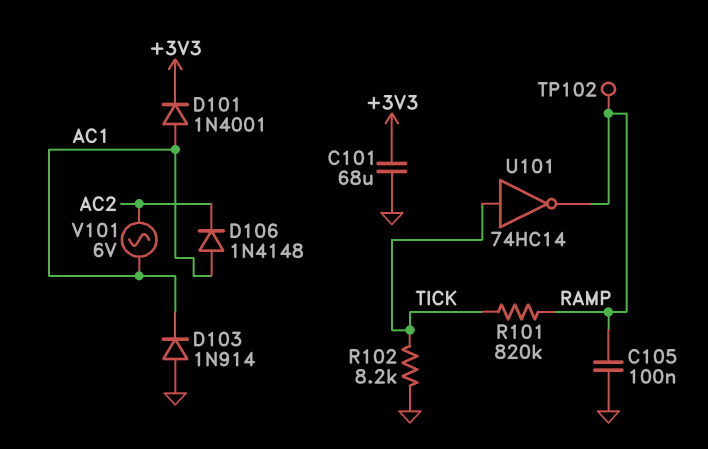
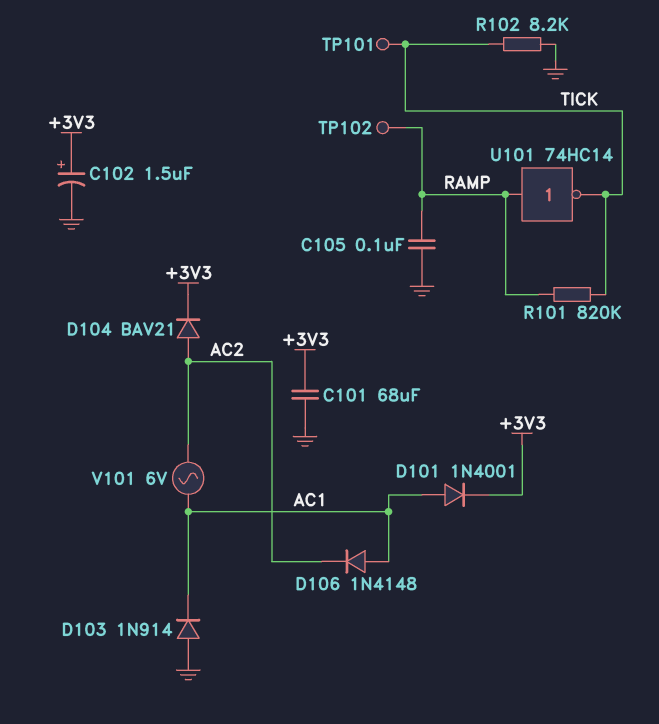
C102: none -> 1.5uF (plus +3V3, minus GND)
D104: none -> diode BAV21 (A AC2, K +3V3)
TP101: none -> test point (TICK)
U101: NOT 74HC14 (in TICK, out RAMP) -> NOT 74HC14 (in RAMP, out TICK)

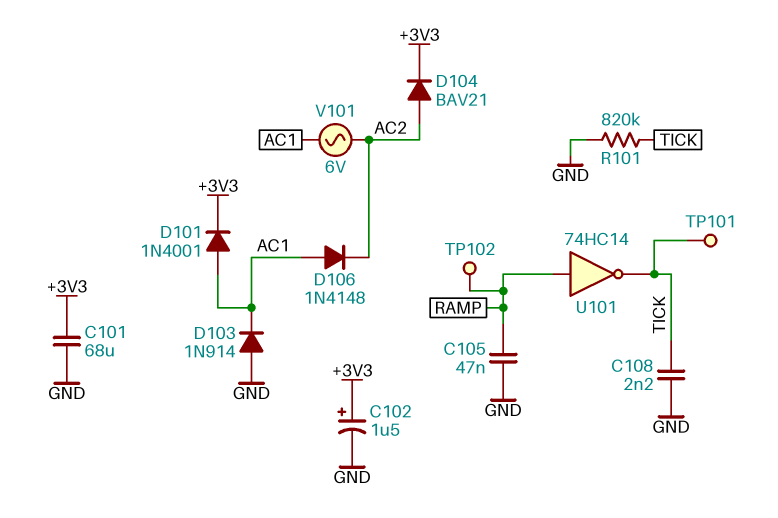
C105: 100nF (GND, RAMP) -> 47nF (GND, RAMP)
C108: none -> 2.2nF (GND, TICK)
R101: 820k (RAMP, TICK) -> 820k (GND, TICK)
R102: 8.2k (GND, TICK) -> none

